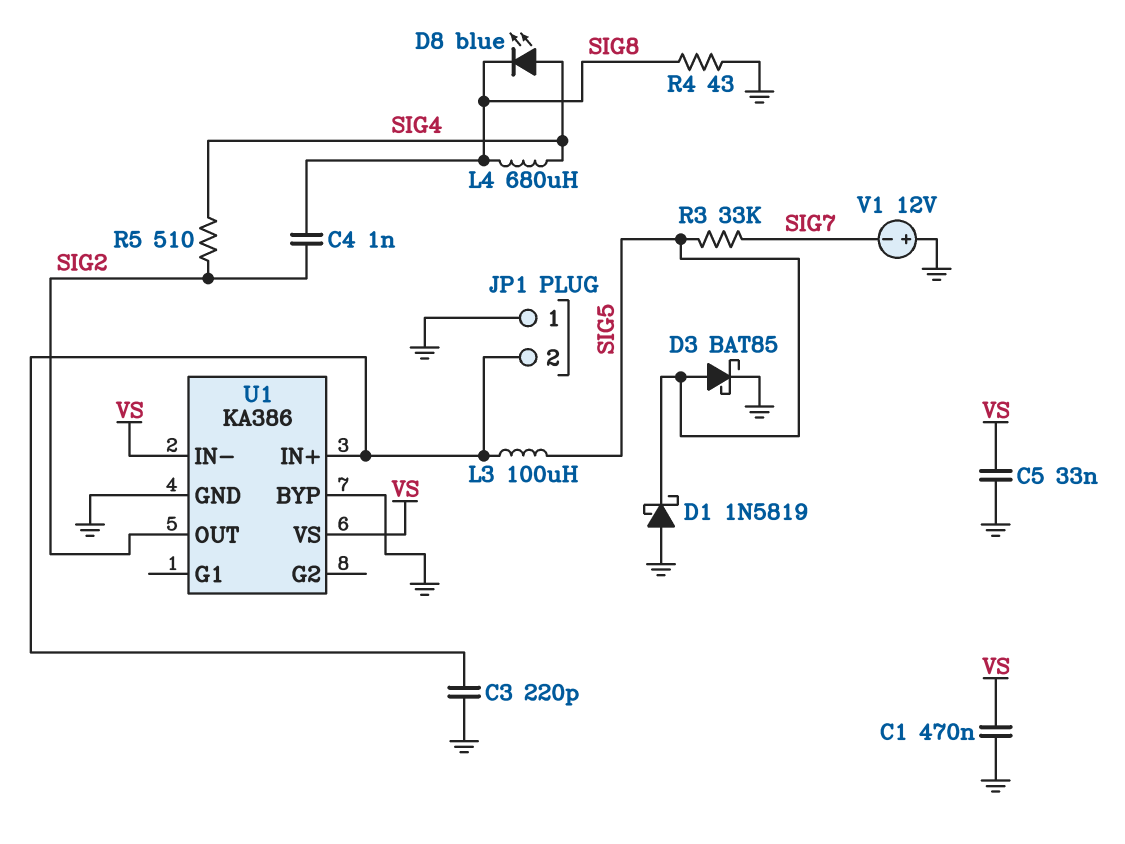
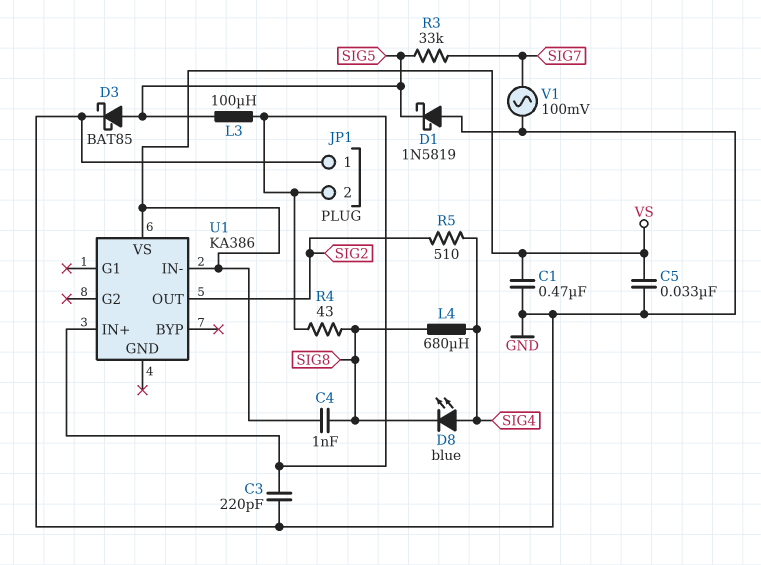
C4: 1nF (SIG2, SIG8) -> 1nF (SIG8, VS)
R4: 43 (GND, SIG8) -> 43 (JP1/2, SIG8)
U1 pin BYP: GND -> none
U1 pin GND: GND -> none
V1: 12V (plus GND, minus SIG7) -> AC 100mV (GND, SIG7)

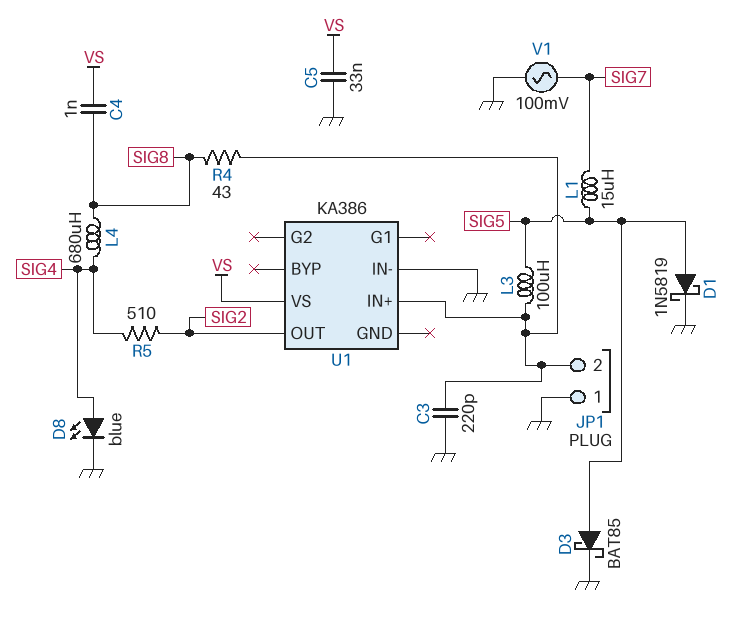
C1: 470nF (GND, VS) -> none
D1: schottky 1N5819 (A GND, K SIG5) -> schottky 1N5819 (A SIG5, K GND)
D8: LED blue (A SIG4, K SIG8) -> LED blue (A SIG4, K GND)
L1: none -> 15uH (SIG5, SIG7)
R3: 33k (SIG5, SIG7) -> none
U1 pin IN-: VS -> GND

